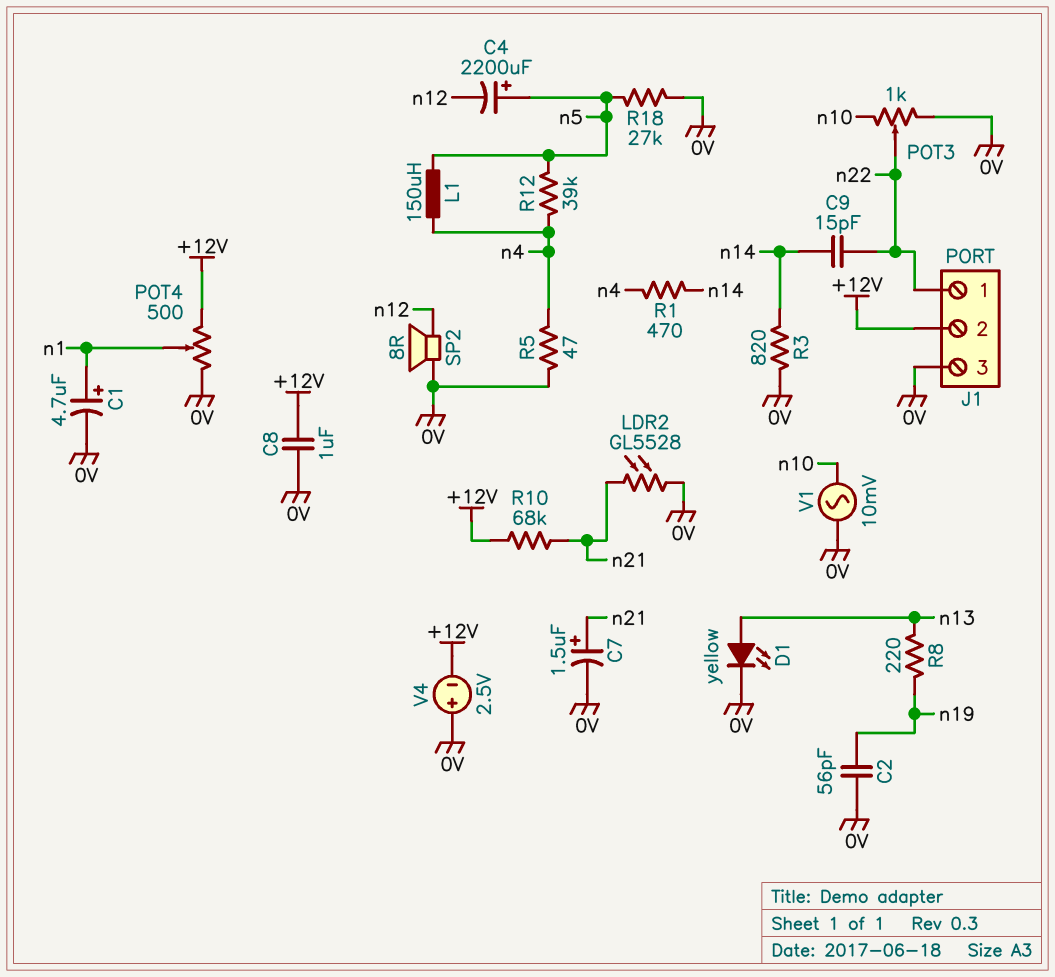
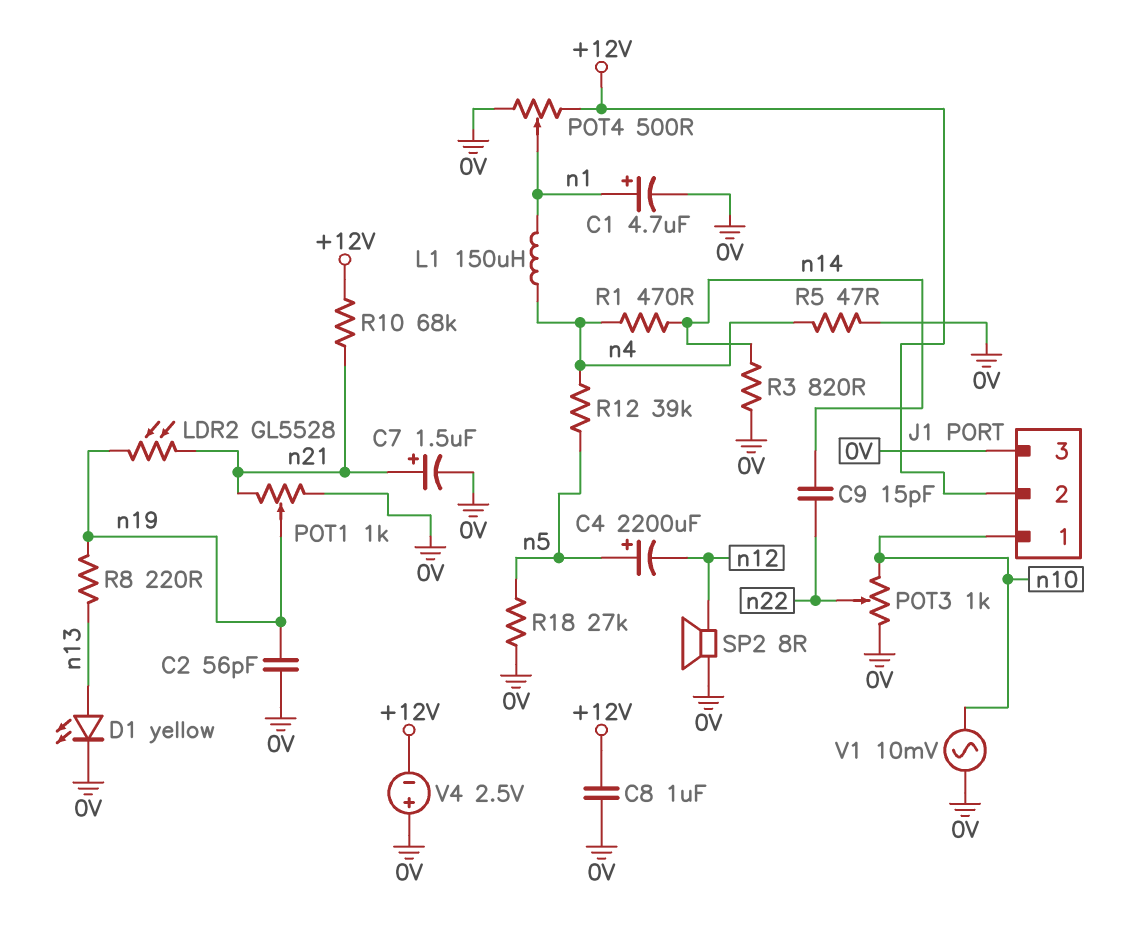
J1 pin 1: n22 -> n10
L1: 150uH (n4, n5) -> 150uH (n1, n4)
LDR2: GL5528 (0V, n21) -> GL5528 (n19, n21)
POT1: none -> 1k (0V, n21, wiper n19)

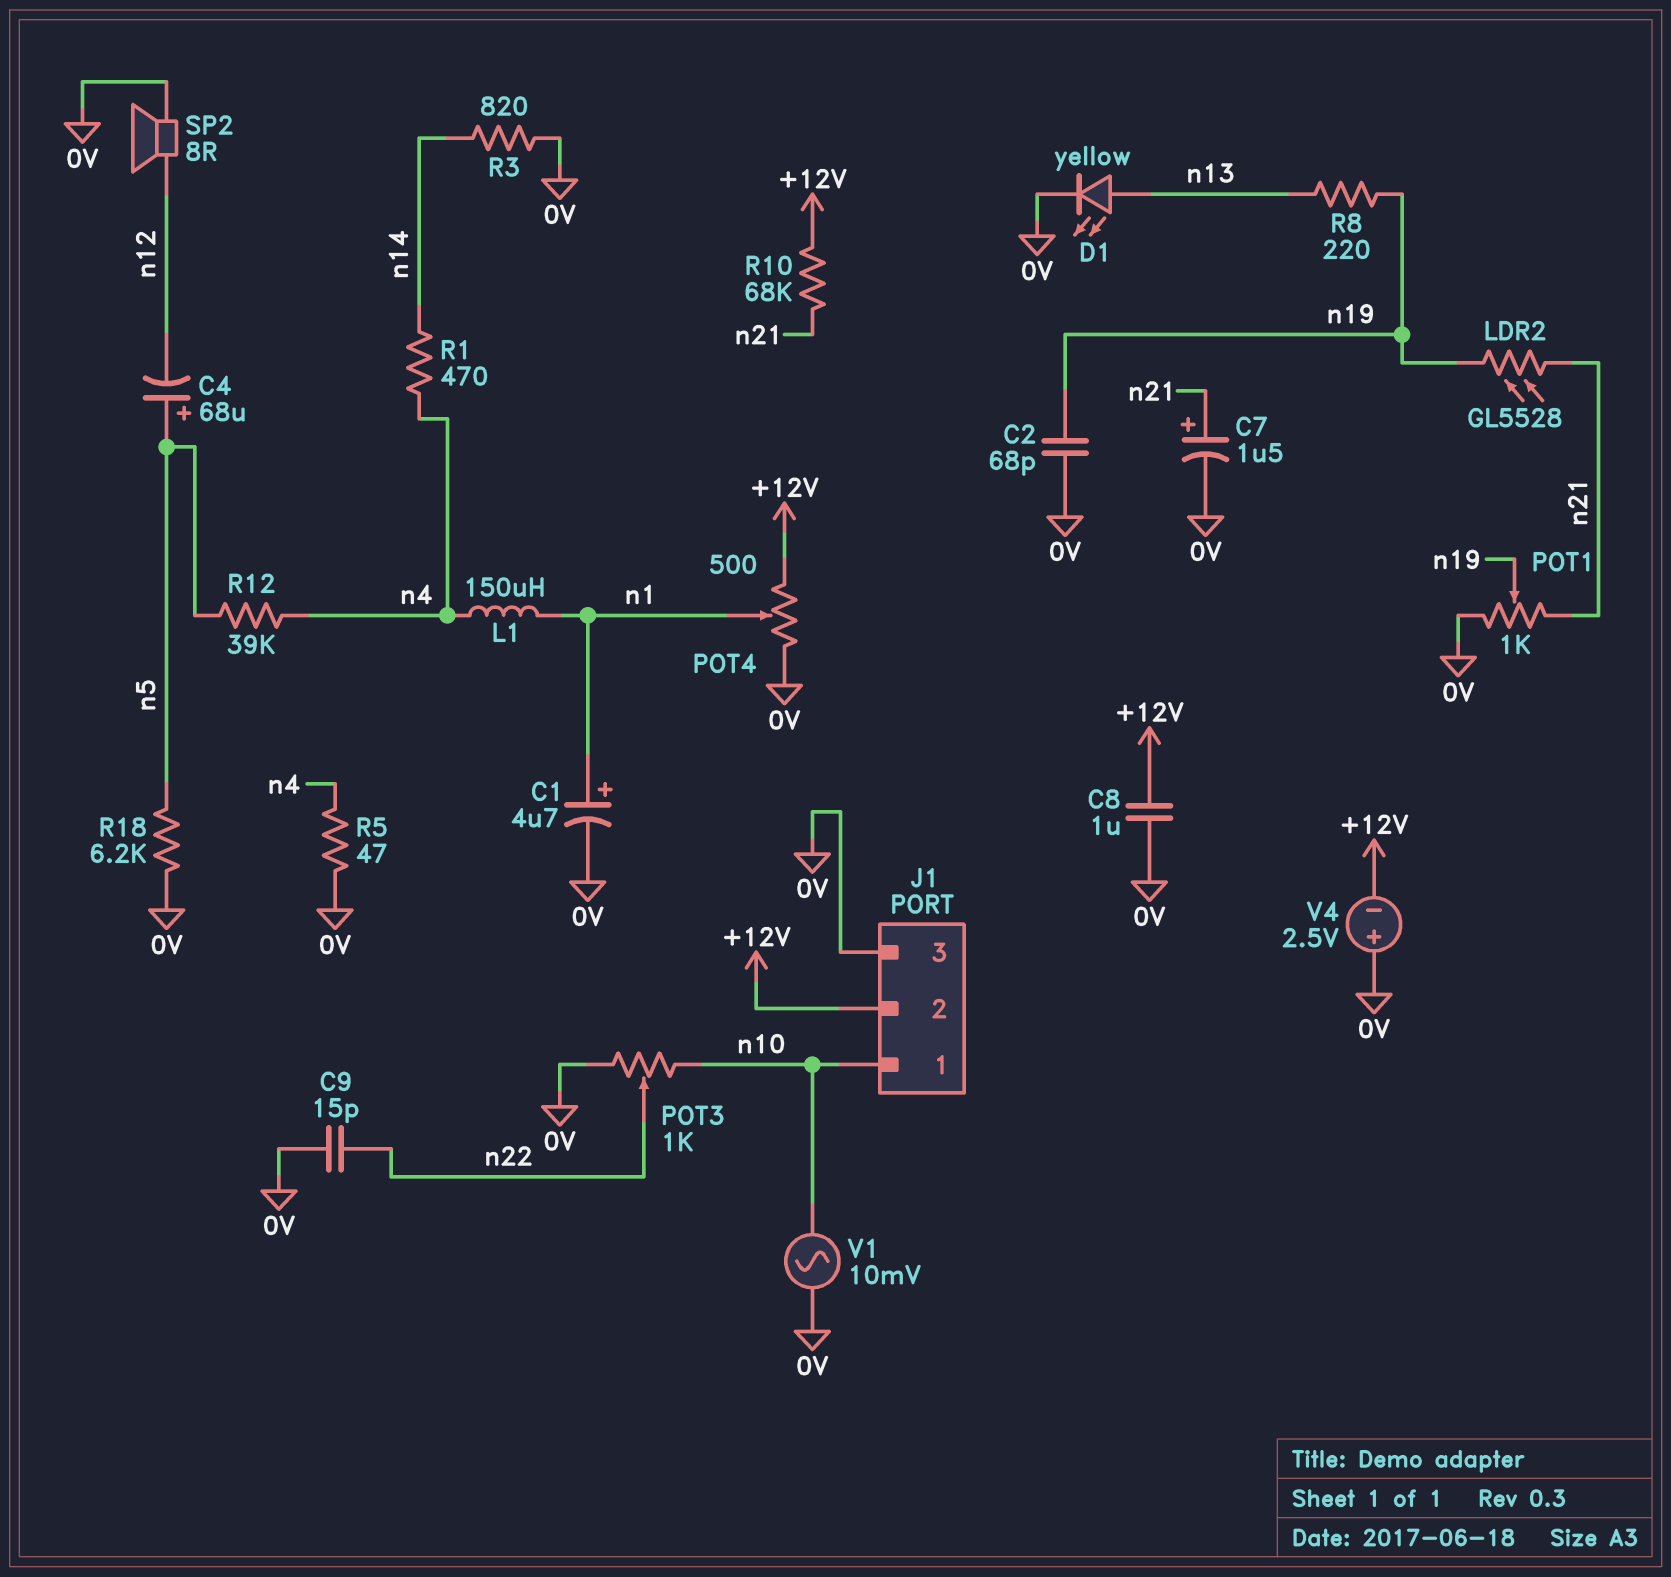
C2: 56pF (0V, n19) -> 68pF (0V, n19)
C4: 2200uF (plus n5, minus n12) -> 68uF (plus n5, minus n12)
C9: 15pF (n14, n22) -> 15pF (0V, n22)
R18: 27k (0V, n5) -> 6.2k (0V, n5)

